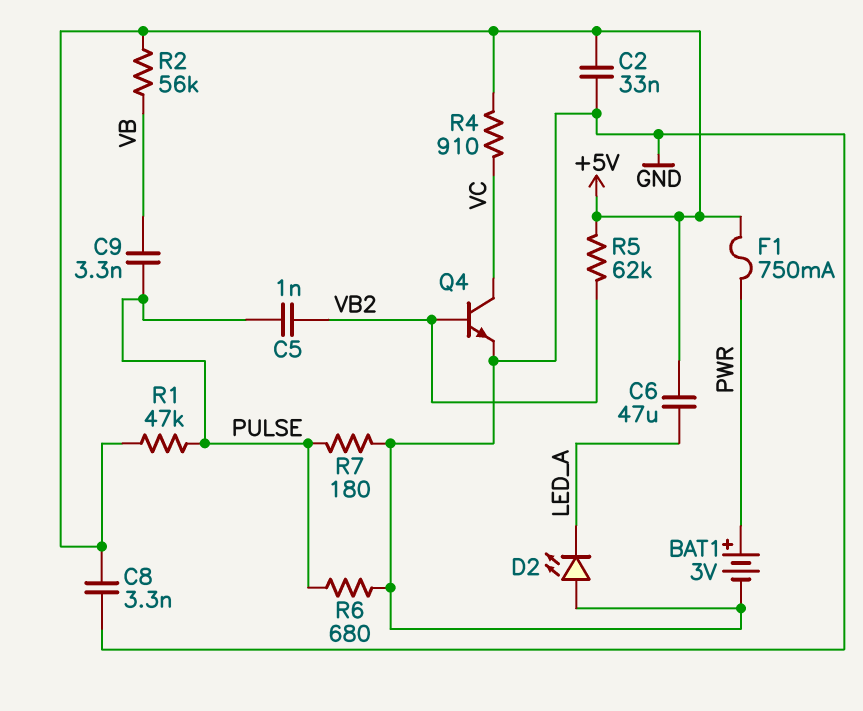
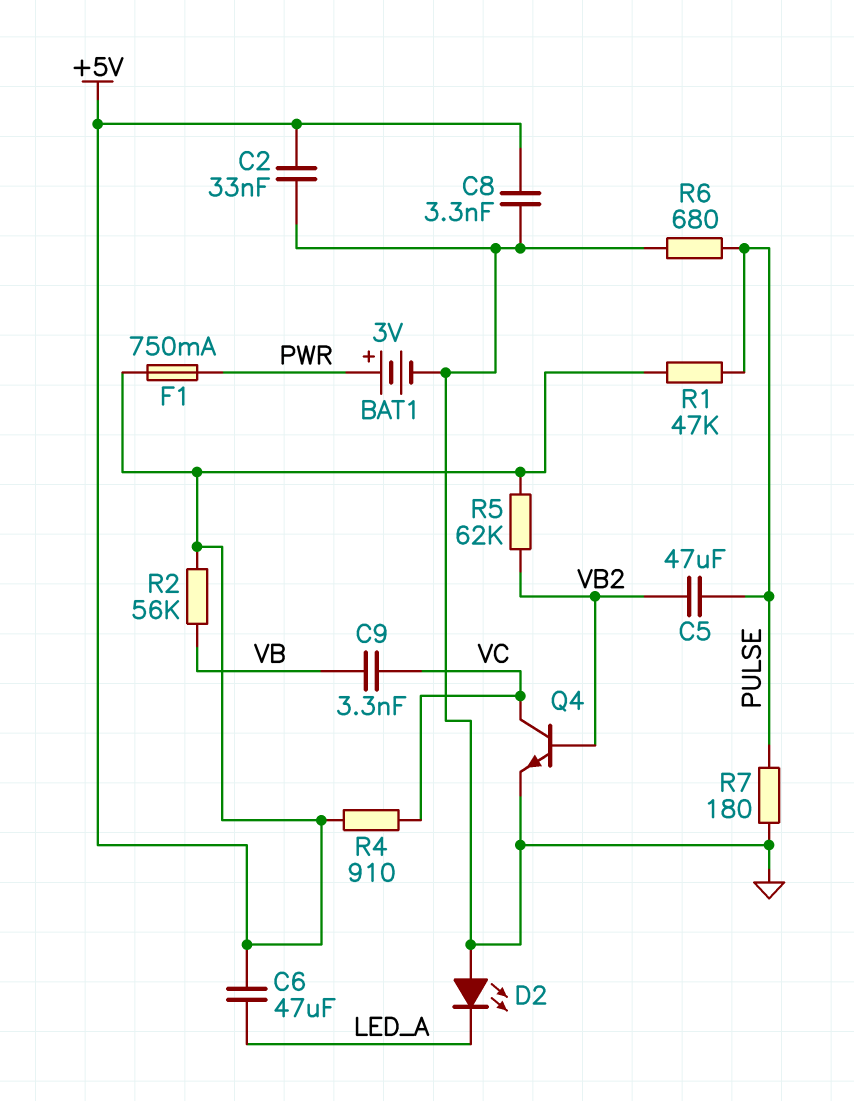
C5: 1nF (PULSE, VB2) -> 47uF (PULSE, VB2)
C9: 3.3nF (PULSE, VB) -> 3.3nF (VB, VC)

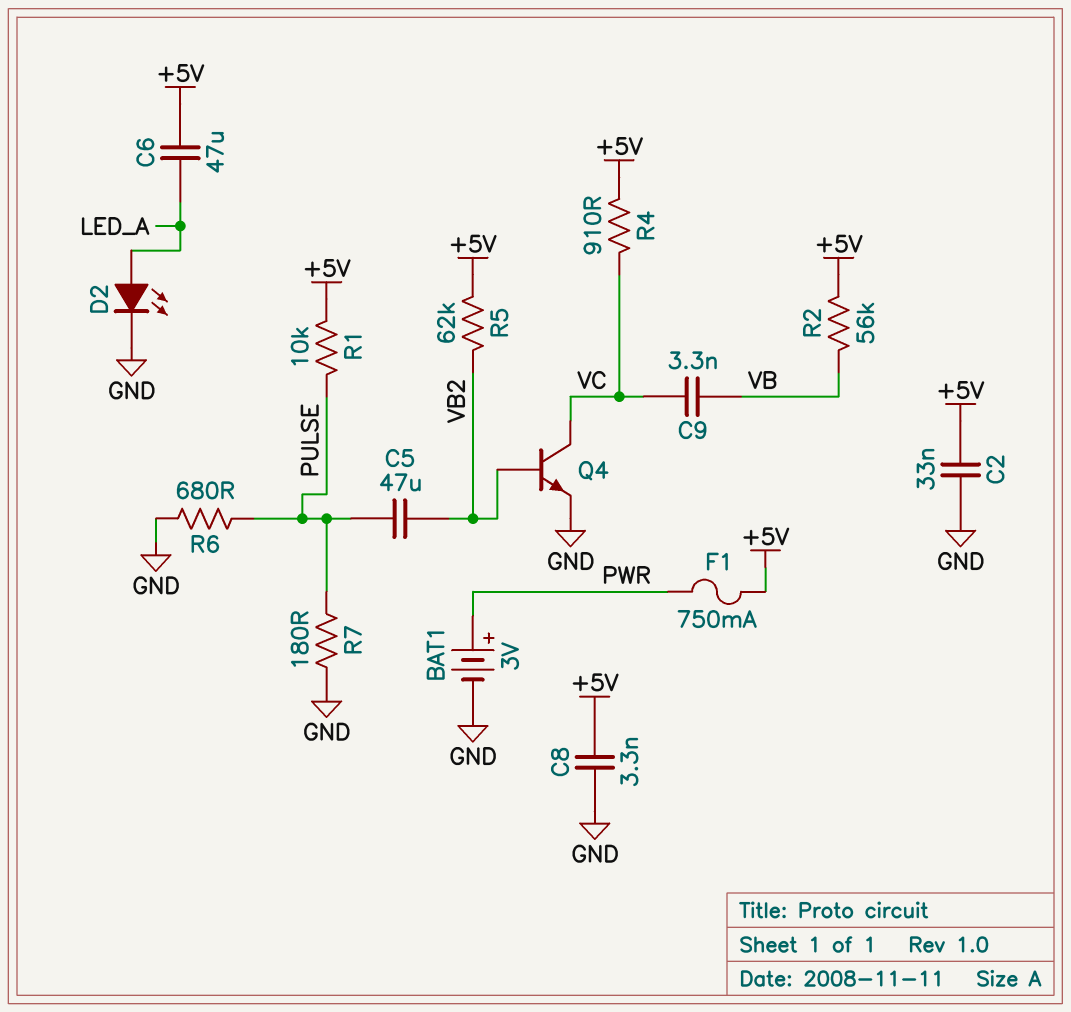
D2: LED (A GND, K LED_A) -> LED (A LED_A, K GND)
R1: 47k (+5V, PULSE) -> 10k (+5V, PULSE)

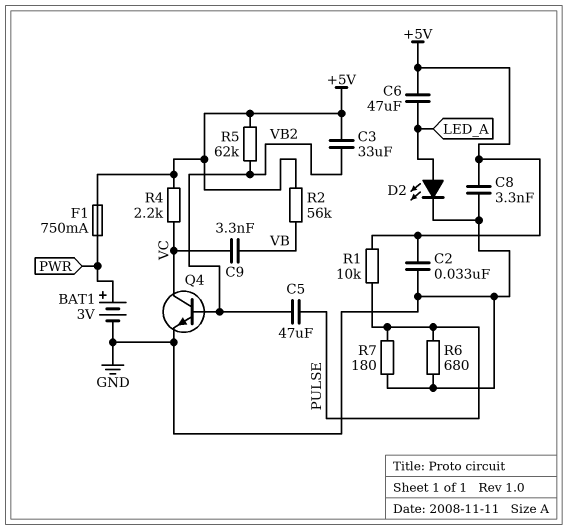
C3: none -> 33uF (+5V, VB2)
R4: 910 (+5V, VC) -> 2.2k (+5V, VC)

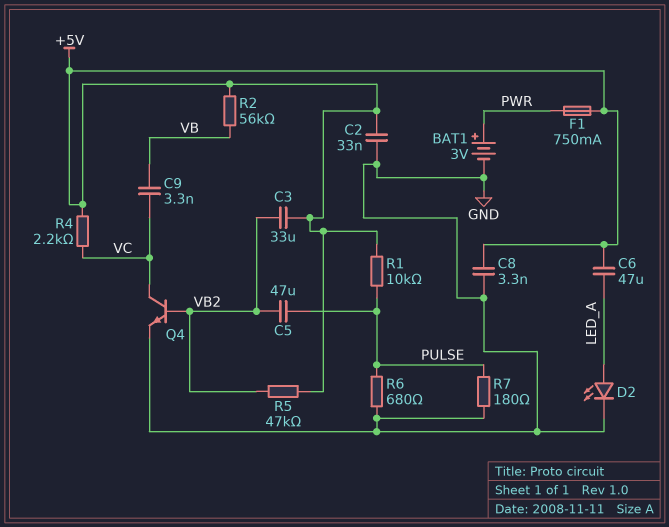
R5: 62k (+5V, VB2) -> 47k (+5V, VB2)

